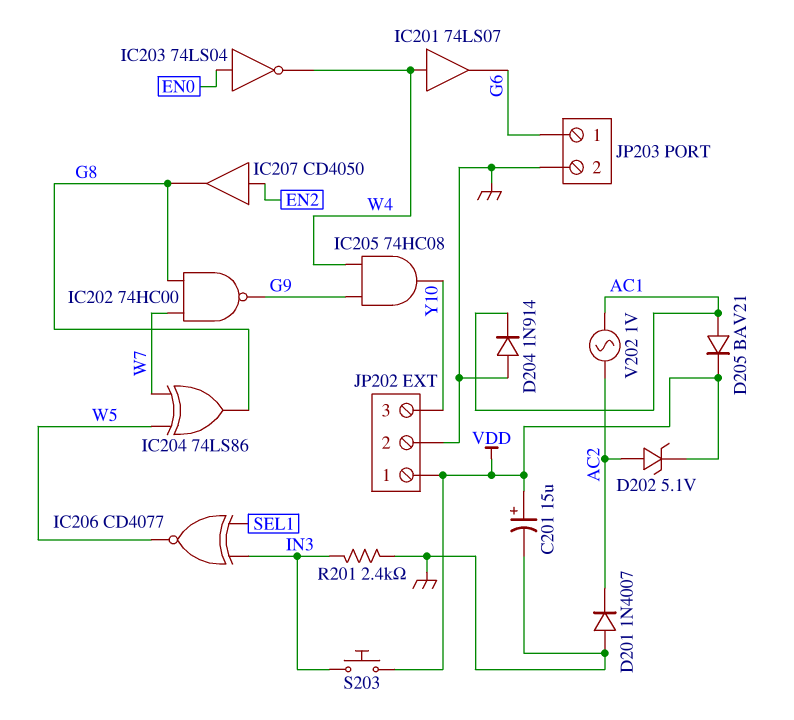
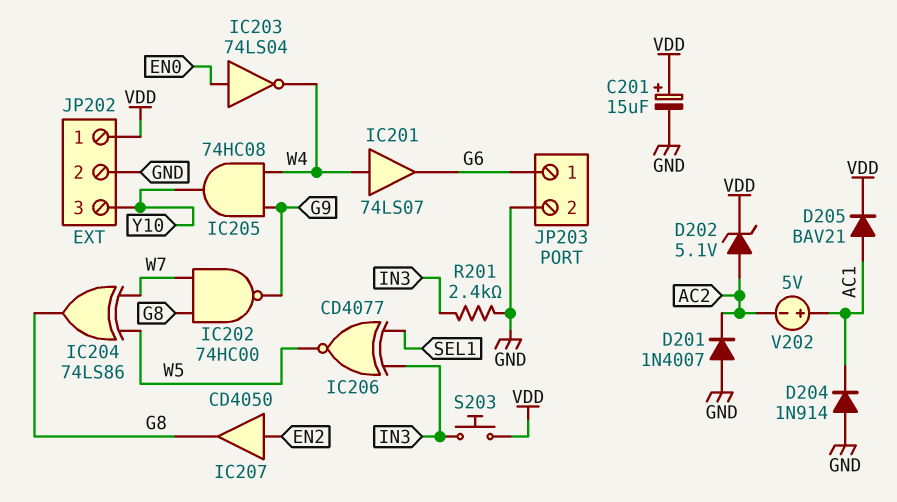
V202: AC 1V (AC1, AC2) -> 5V (plus AC1, minus AC2)

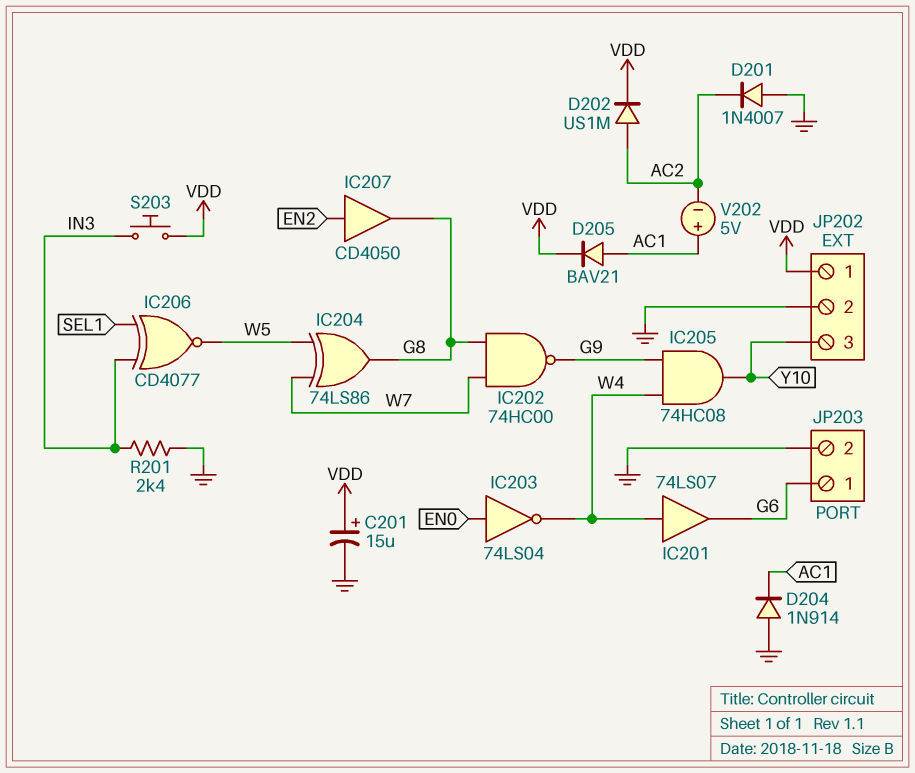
D202: zener 5.1V (A AC2, K VDD) -> diode US1M (A AC2, K VDD)

